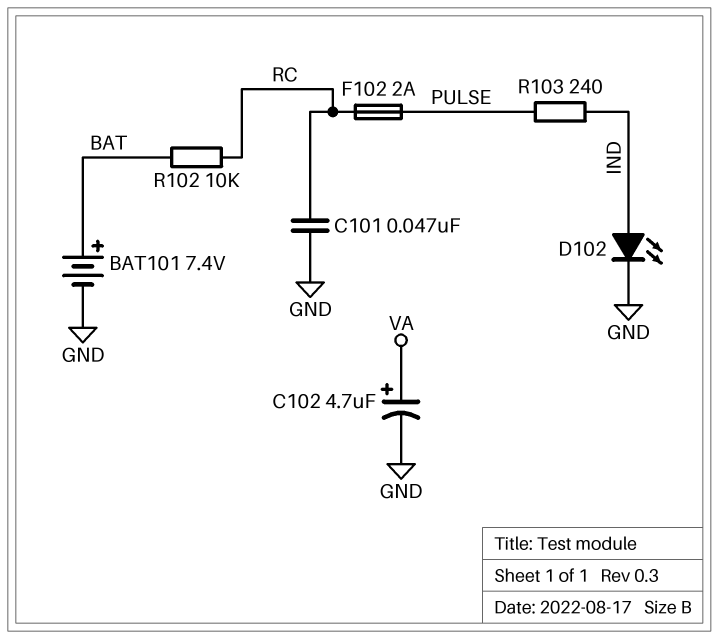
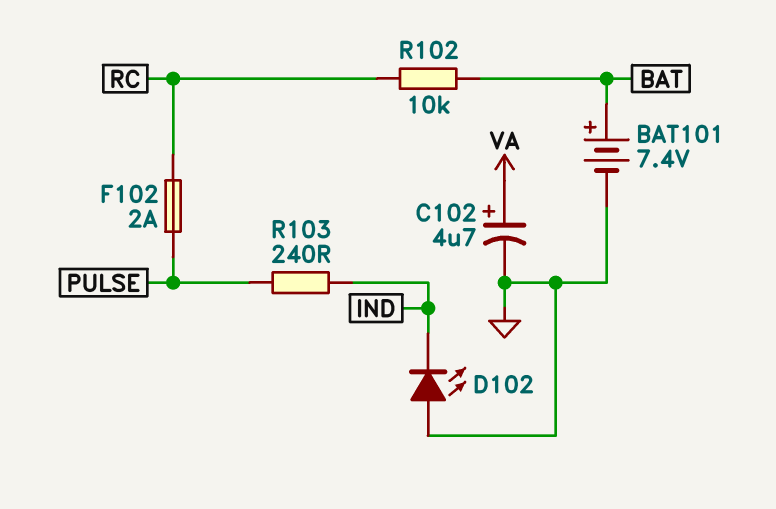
C101: 47nF (GND, RC) -> none
D102: LED (A IND, K GND) -> LED (A GND, K IND)

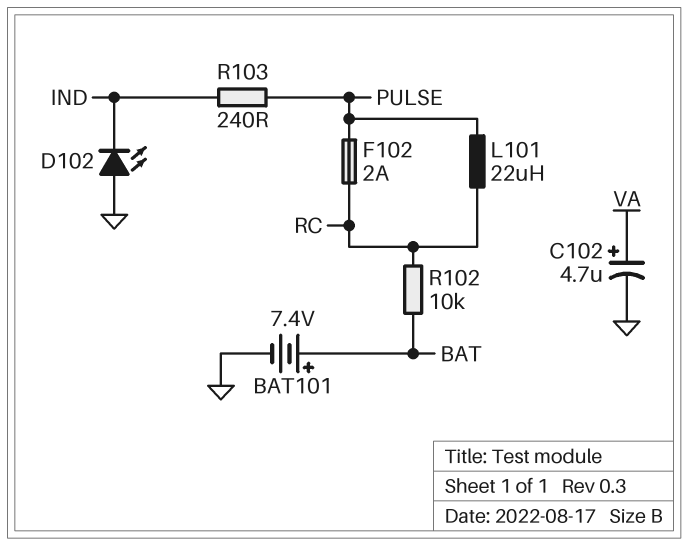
L101: none -> 22uH (PULSE, RC)

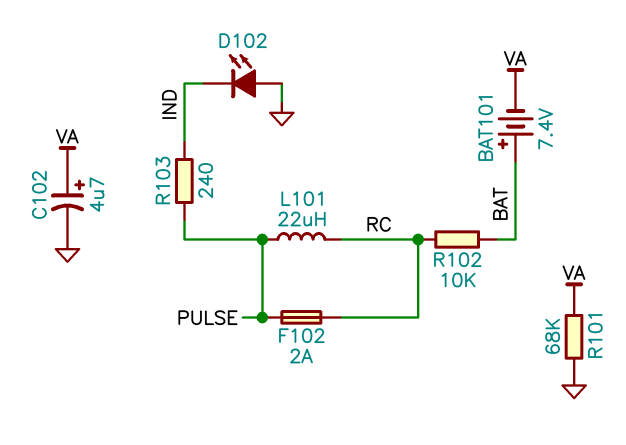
BAT101: 7.4V (plus BAT, minus GND) -> 7.4V (plus BAT, minus VA)
R101: none -> 68k (GND, VA)

